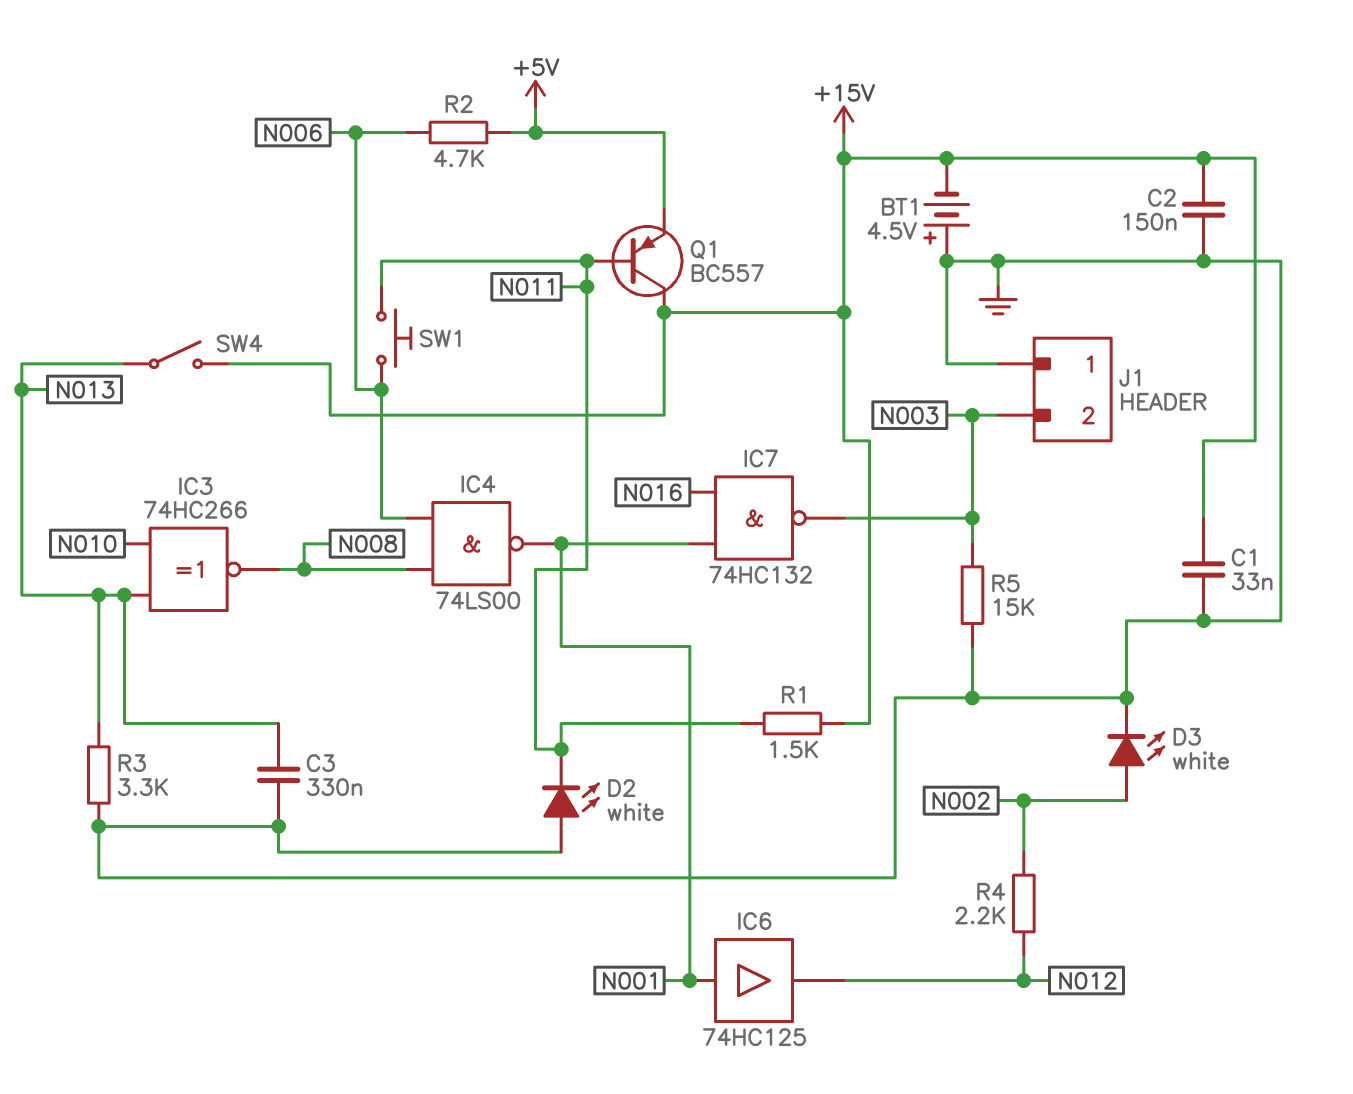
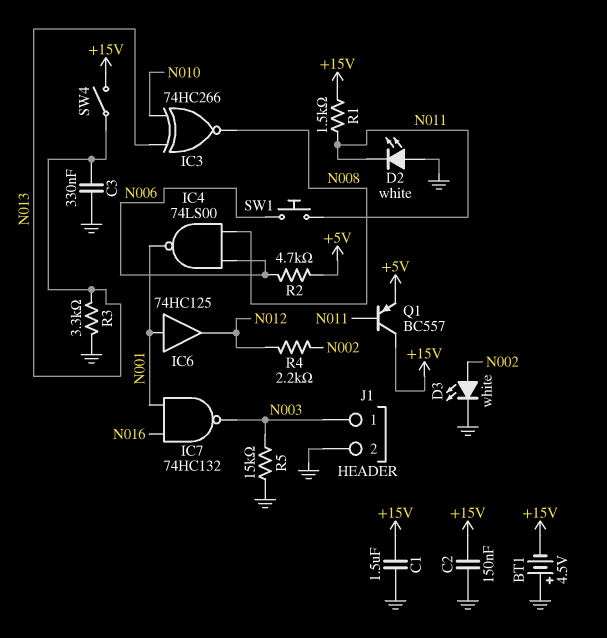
C1: 33nF (+15V, GND) -> 1.5uF (+15V, GND)
J1 pin 1: GND -> N003
J1 pin 2: N003 -> GND

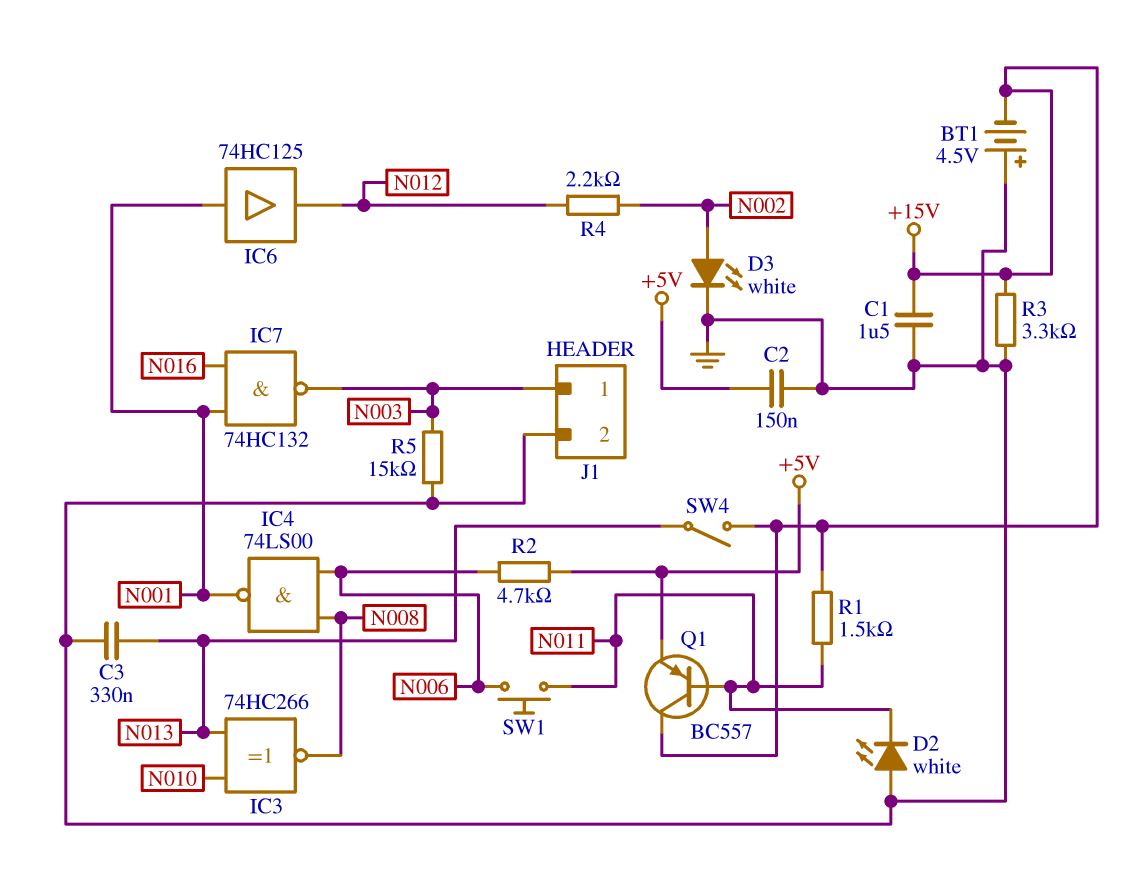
C2: 150nF (+15V, GND) -> 150nF (+5V, GND)
R3: 3.3k (GND, N013) -> 3.3k (+15V, GND)

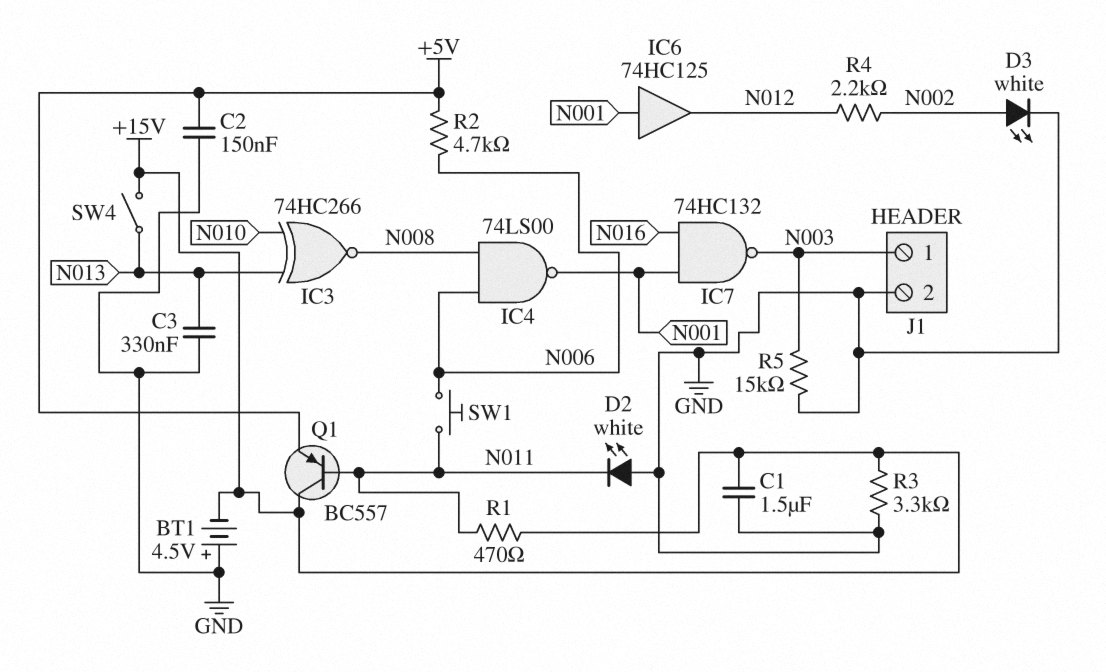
R1: 1.5k (+15V, N011) -> 470 (+15V, N011)

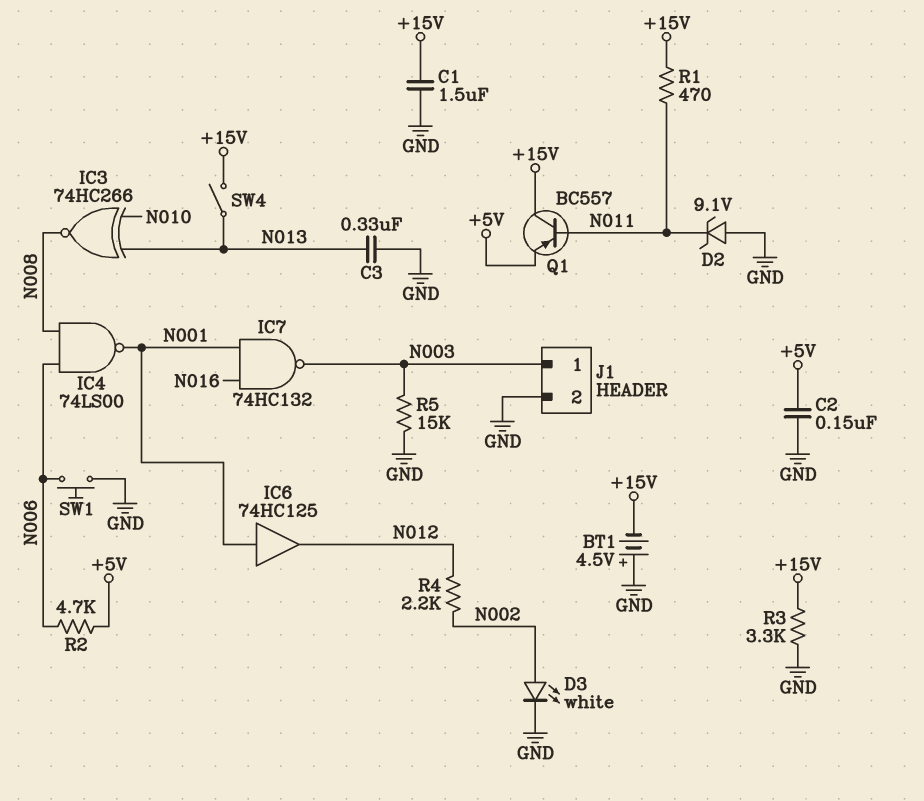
D2: LED white (A GND, K N011) -> zener 9.1V (A GND, K N011)
SW1: button (N006, N011) -> button (GND, N006)

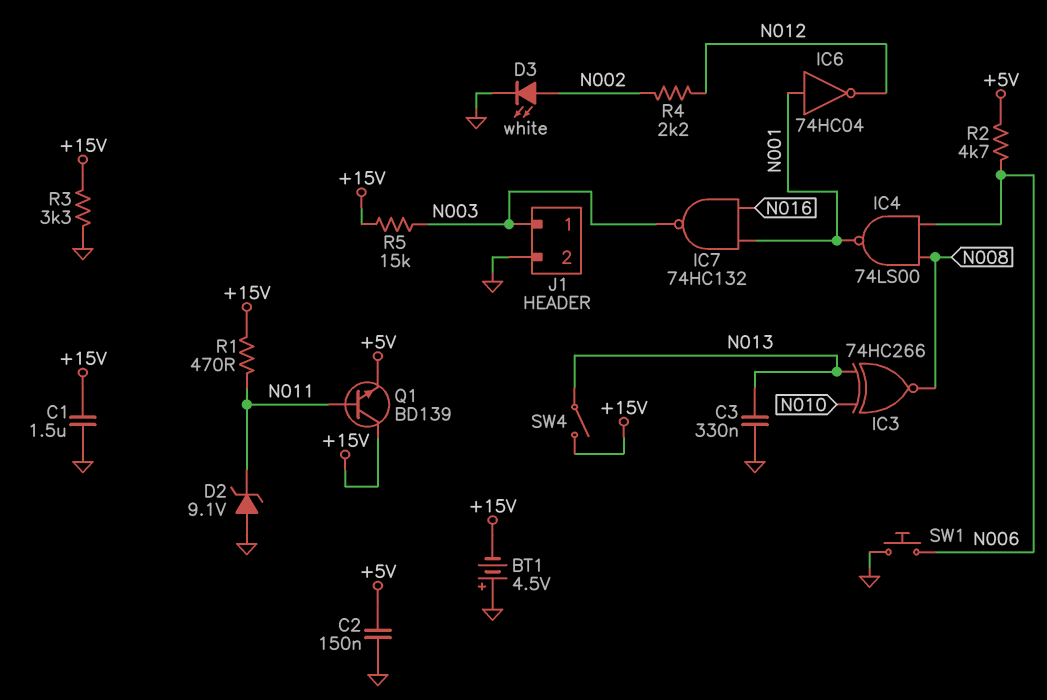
IC6: buffer 74HC125 (in N001, out N012) -> NOT 74HC04 (in N001, out N012)
Q1: PNP BC557 (B N011, C +15V, E +5V) -> NPN BD139 (B N011, C +15V, E +5V)
R5: 15k (GND, N003) -> 15k (+15V, N003)

